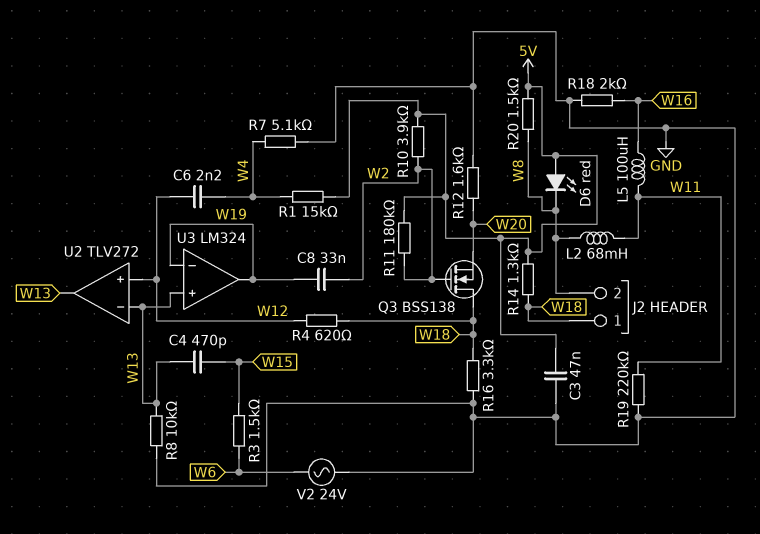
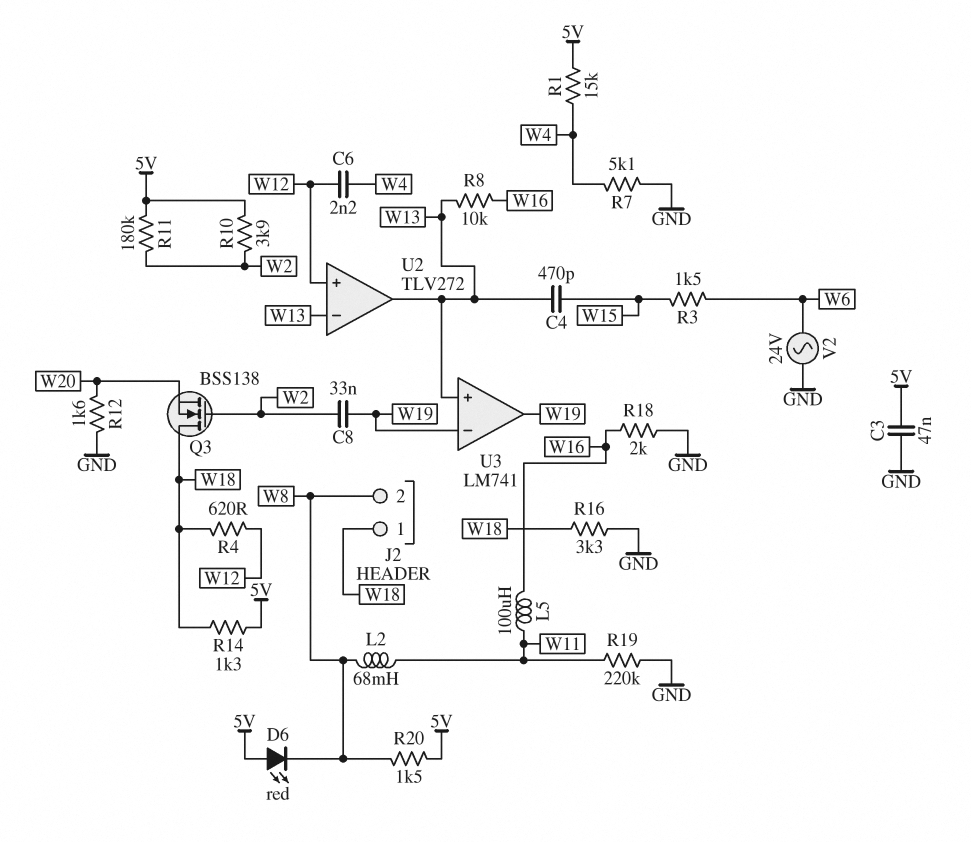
R8: 10k (GND, W13) -> 10k (W13, W16)
U3: LM324 -> LM741

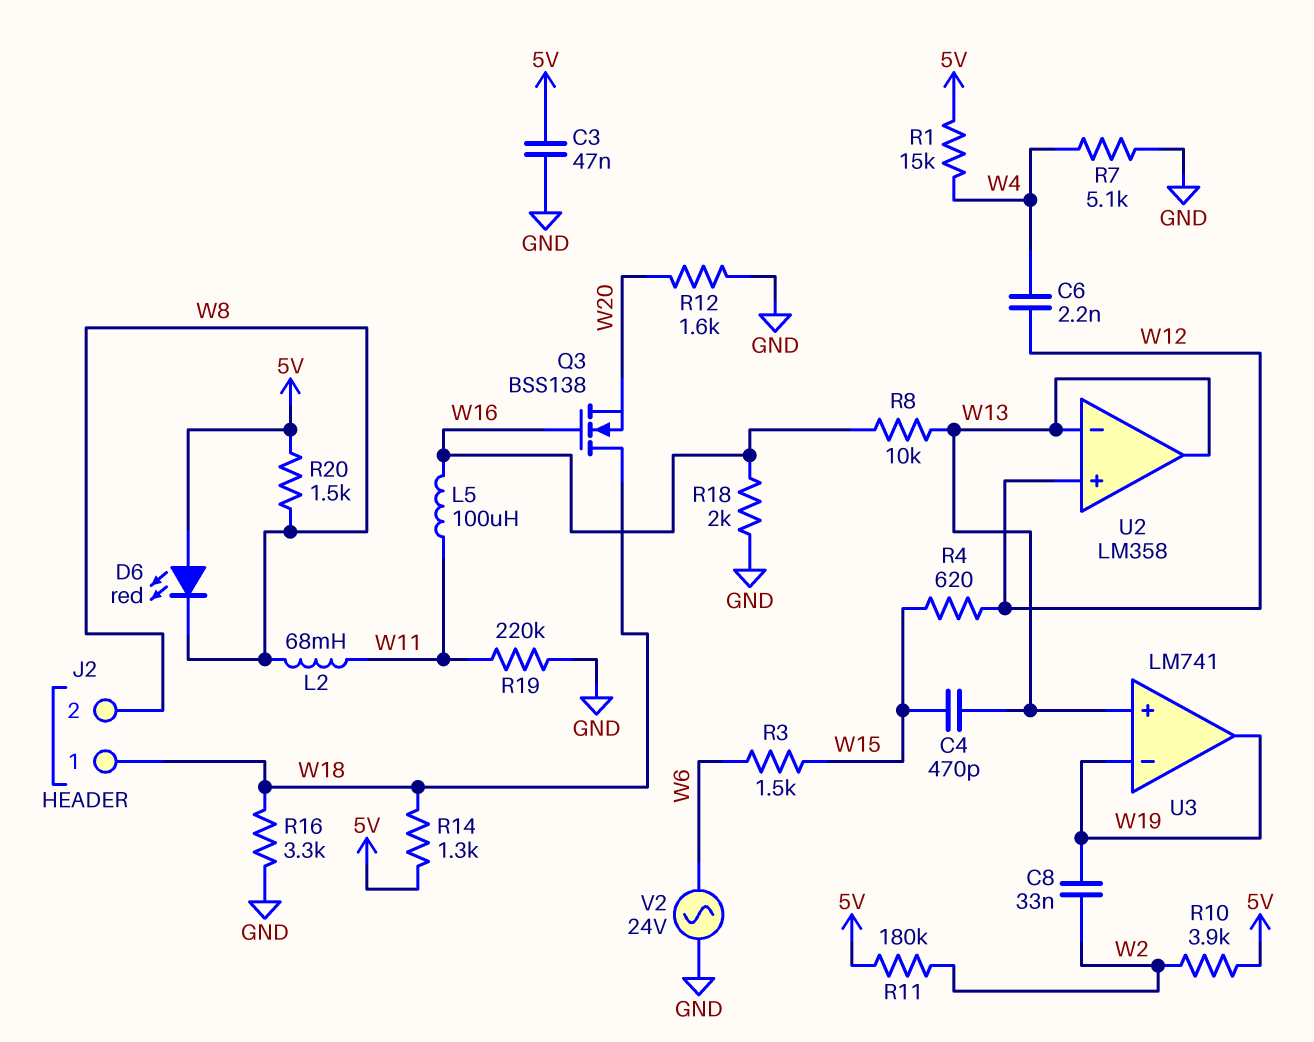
Q3: NMOS BSS138 (G W2, D W18, S W20) -> NMOS BSS138 (G W16, D W18, S W20)
R4: 620 (W12, W18) -> 620 (W12, W15)
U2: TLV272 -> LM358

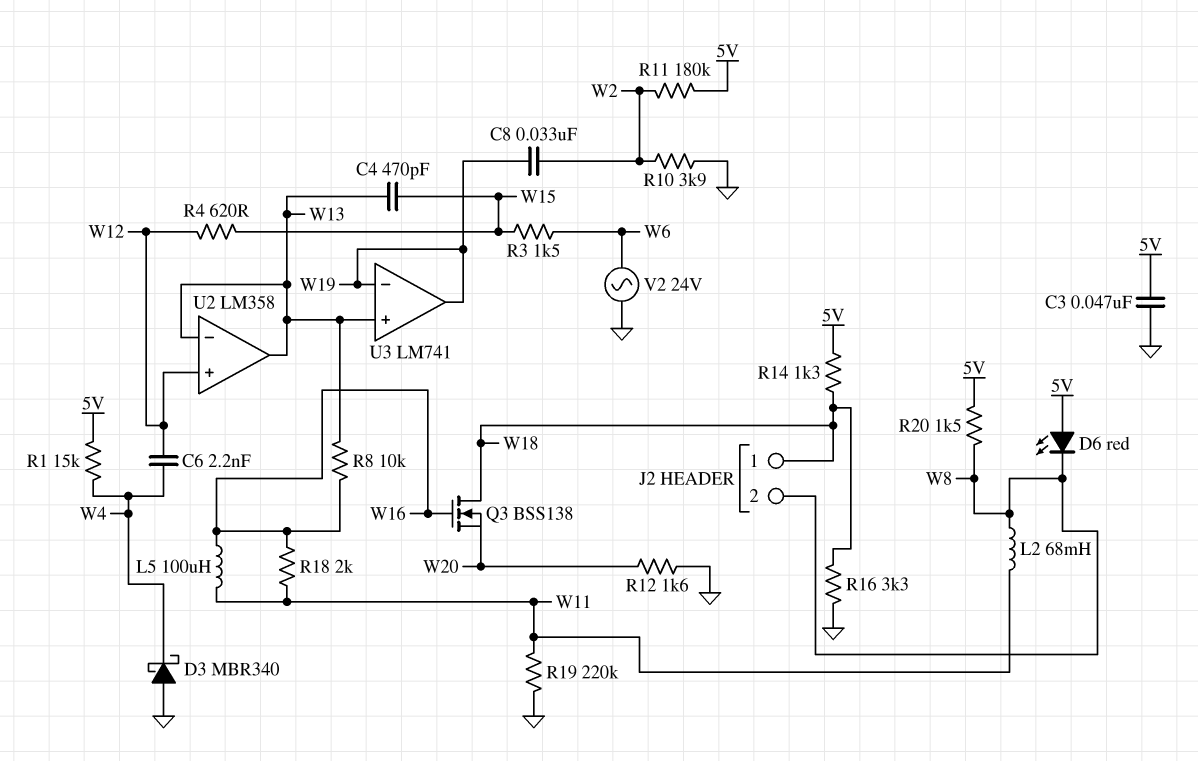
D3: none -> schottky MBR340 (A GND, K W4)
R7: 5.1k (GND, W4) -> none
R10: 3.9k (5V, W2) -> 3.9k (GND, W2)
R18: 2k (GND, W16) -> 2k (W11, W16)

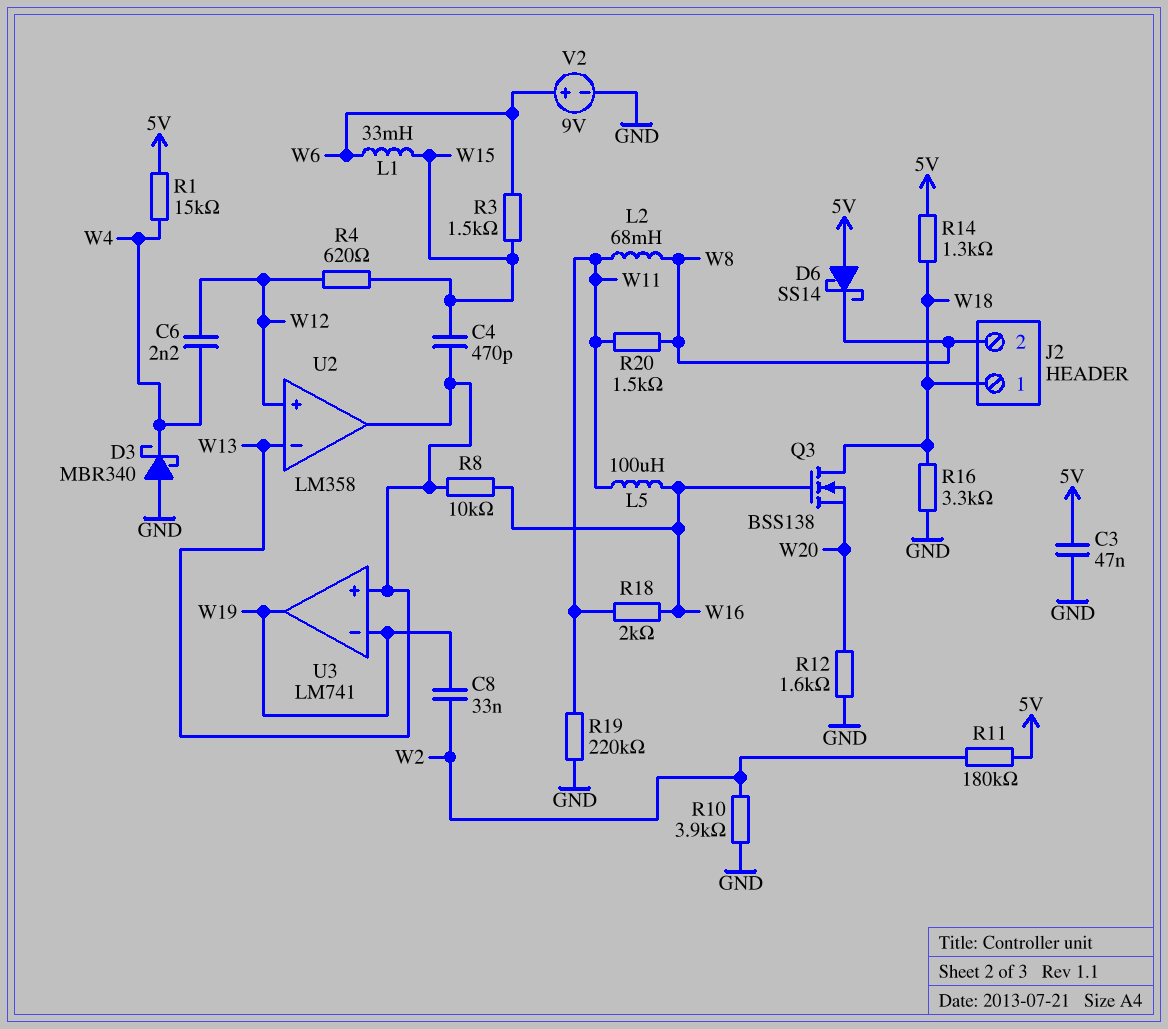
D6: LED red (A 5V, K W8) -> schottky SS14 (A 5V, K W8)
L1: none -> 33mH (W6, W15)
R20: 1.5k (5V, W8) -> 1.5k (W8, W11)
V2: AC 24V (GND, W6) -> 9V (plus W6, minus GND)

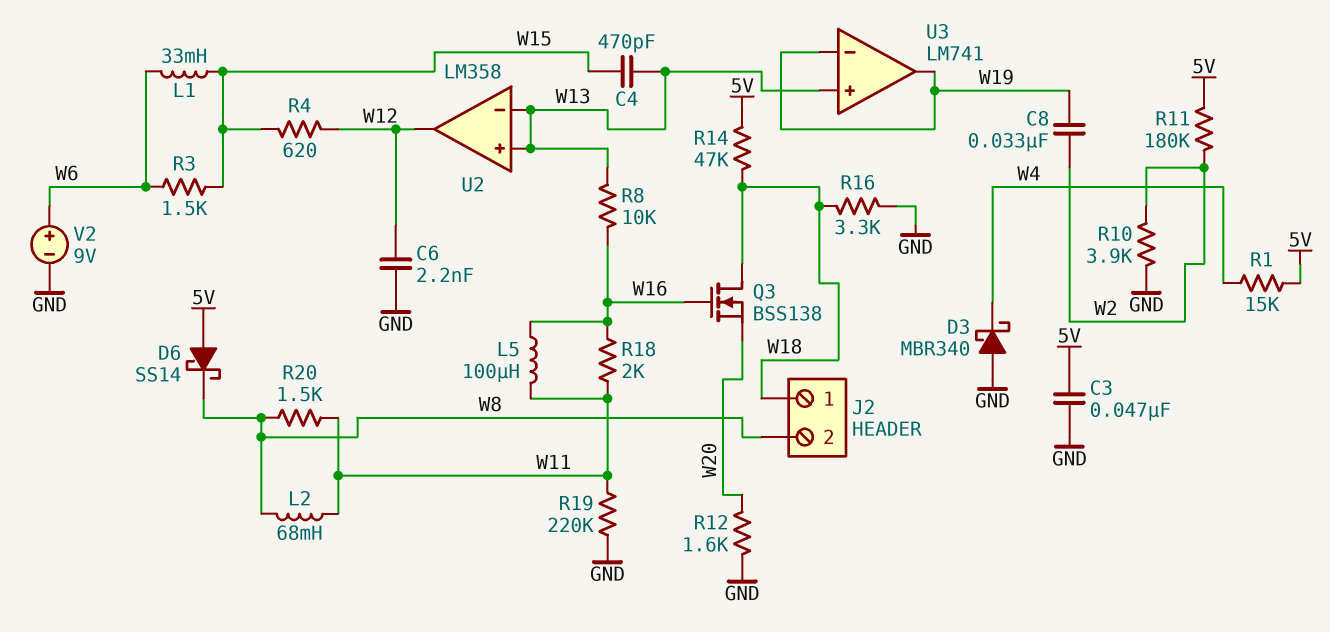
C6: 2.2nF (W4, W12) -> 2.2nF (GND, W12)
R14: 1.3k (5V, W18) -> 47k (5V, W18)
U2 pin in+: W12 -> W13
U2 pin out: W13 -> W12

